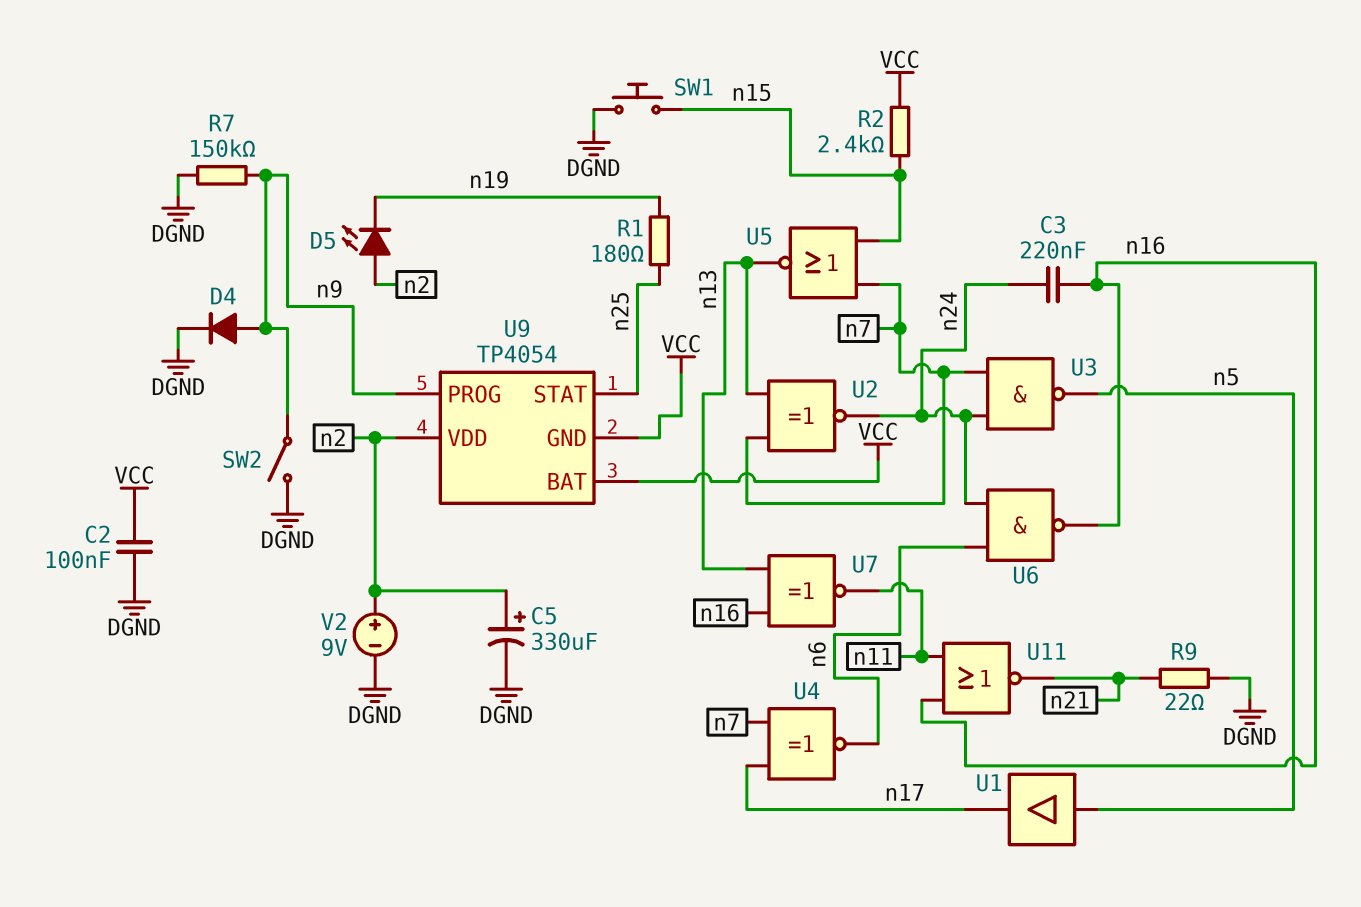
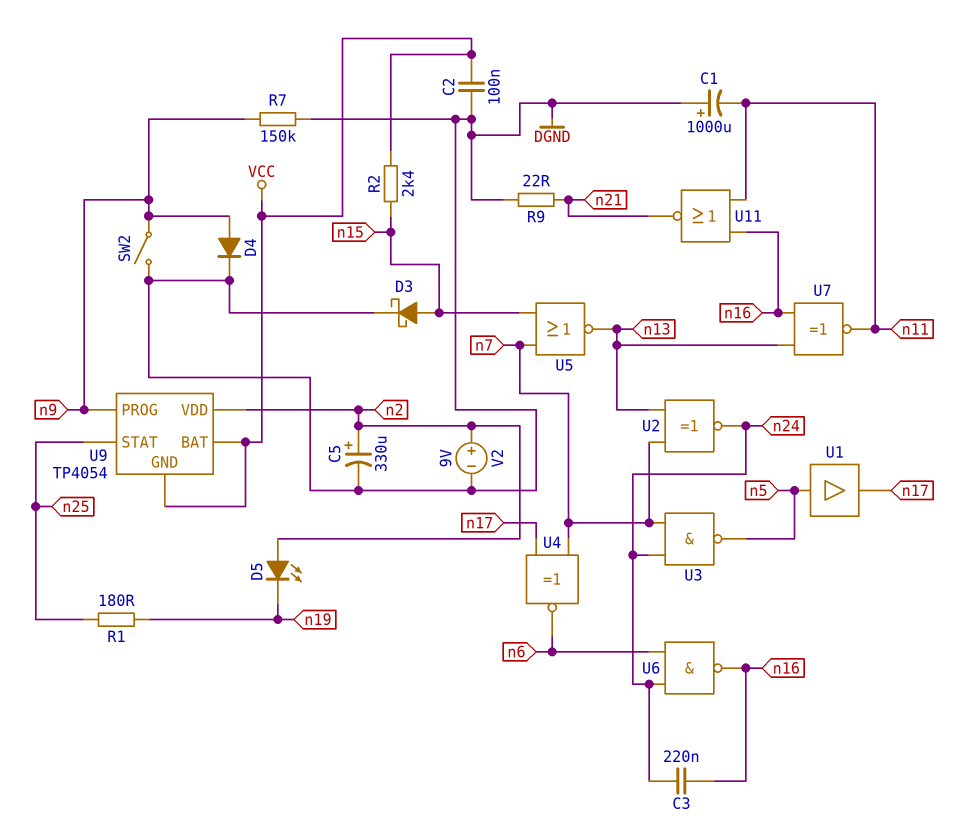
C1: none -> 1000uF (plus DGND, minus n11)
D3: none -> schottky (A n15, K DGND)
SW1: button (DGND, n15) -> none

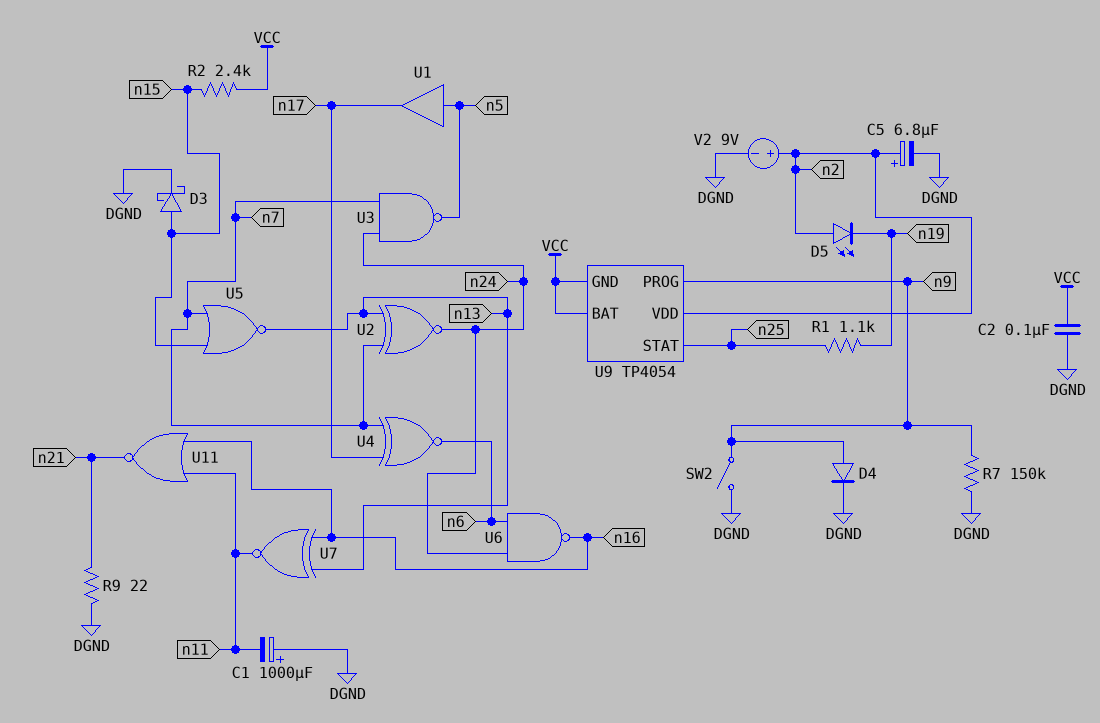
C3: 220nF (n16, n24) -> none
C5: 330uF (plus n2, minus DGND) -> 6.8uF (plus n2, minus DGND)
R1: 180 (n19, n25) -> 1.1k (n19, n25)

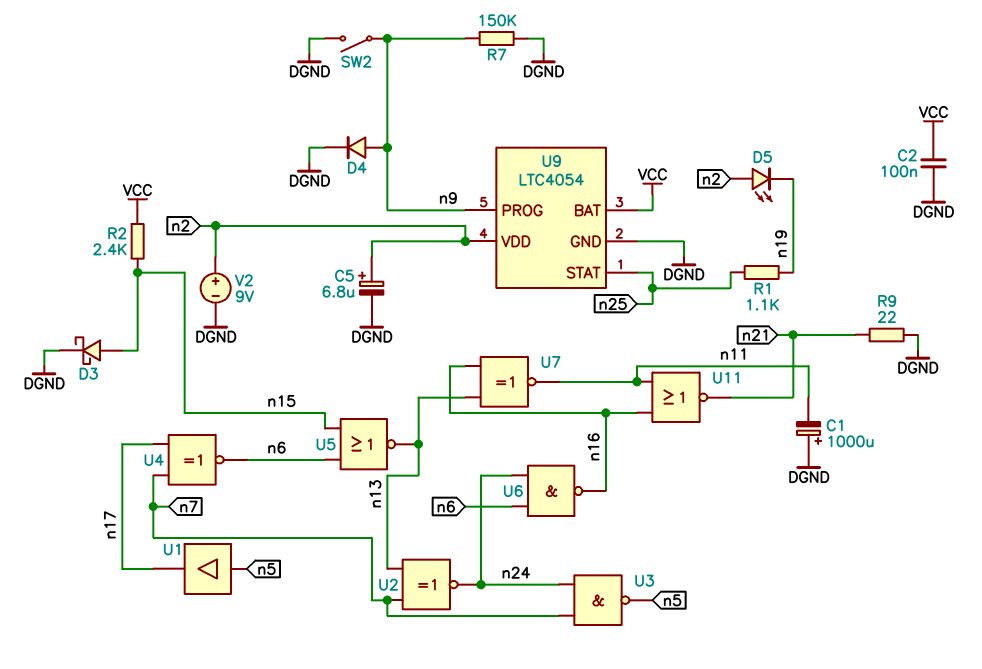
U5: NOR (in n7, in n15, out n13) -> NOR (in n6, in n15, out n13)
U9: TP4054 -> LTC4054
U9 pin GND: VCC -> DGND

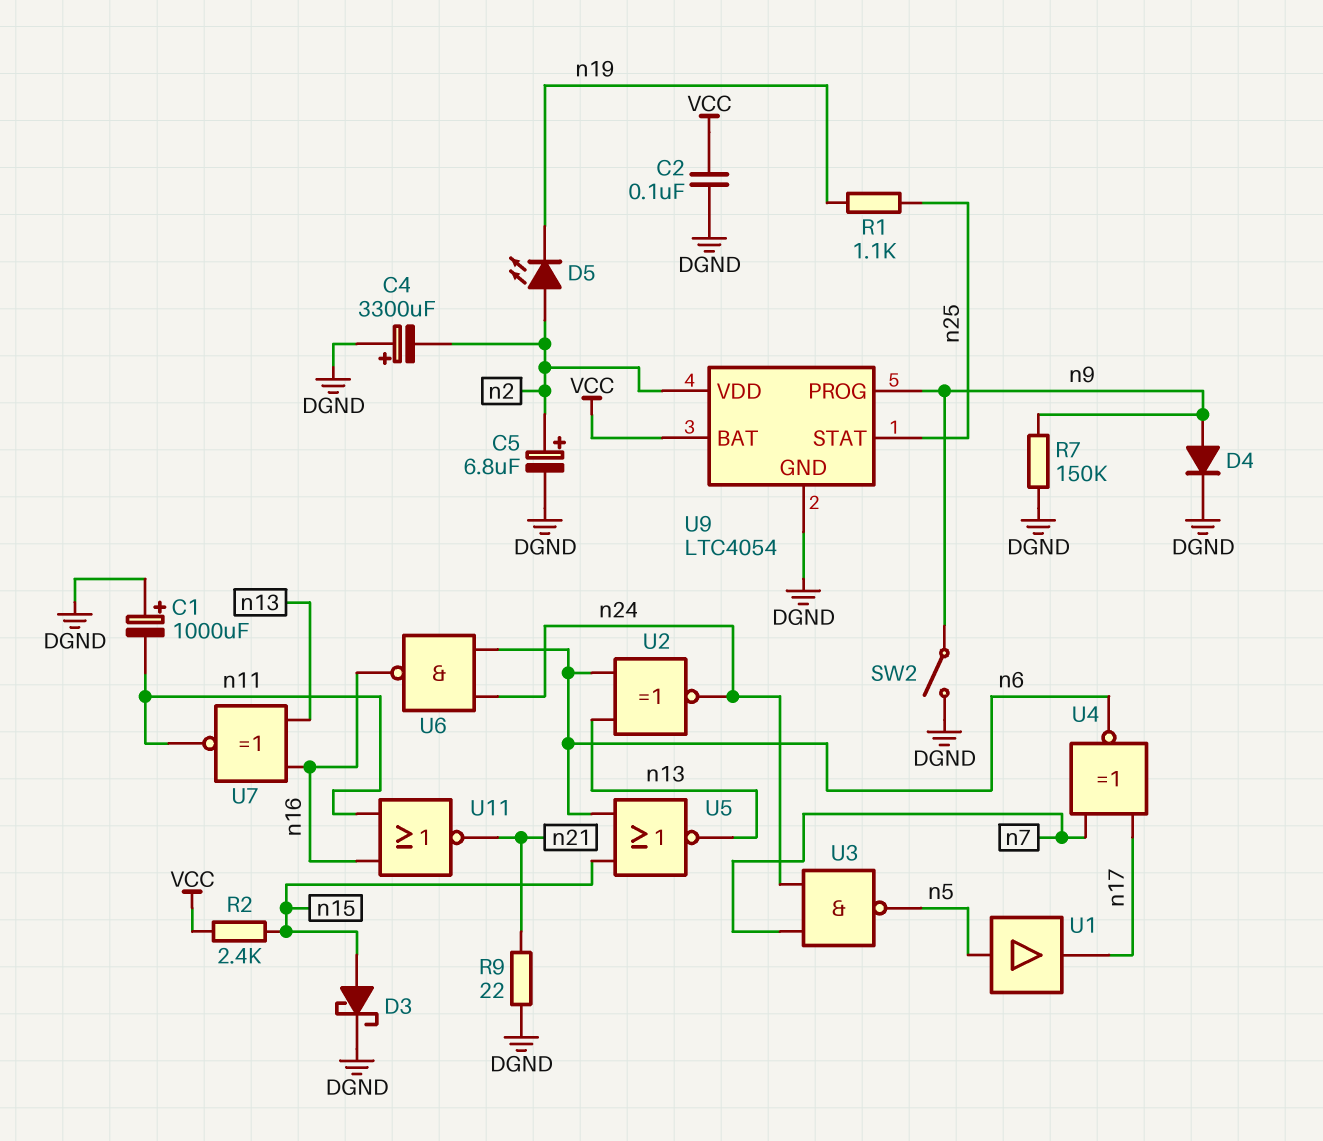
C4: none -> 3300uF (plus DGND, minus n2)
U2: XNOR (in n7, in n13, out n24) -> XNOR (in n6, in n13, out n24)
V2: 9V (plus n2, minus DGND) -> none

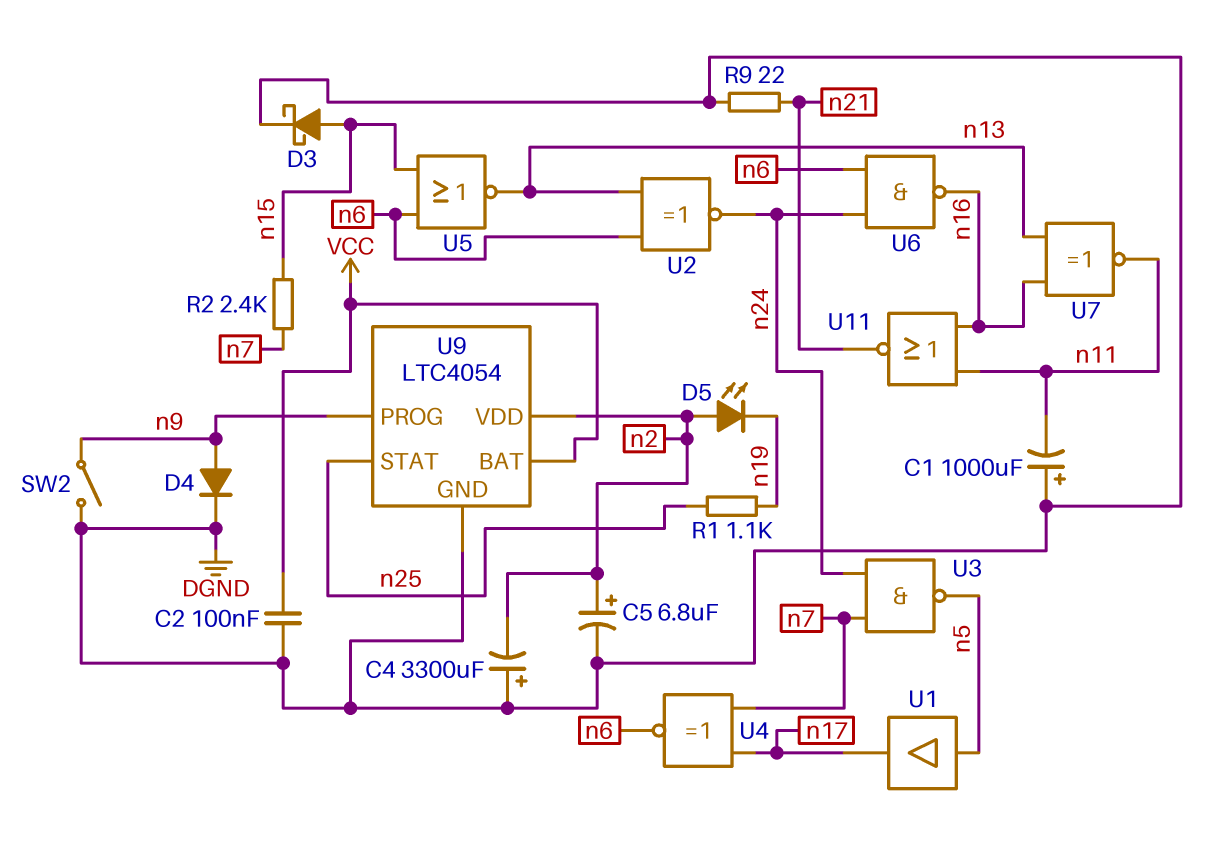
R2: 2.4k (VCC, n15) -> 2.4k (n7, n15)
R7: 150k (DGND, n9) -> none

